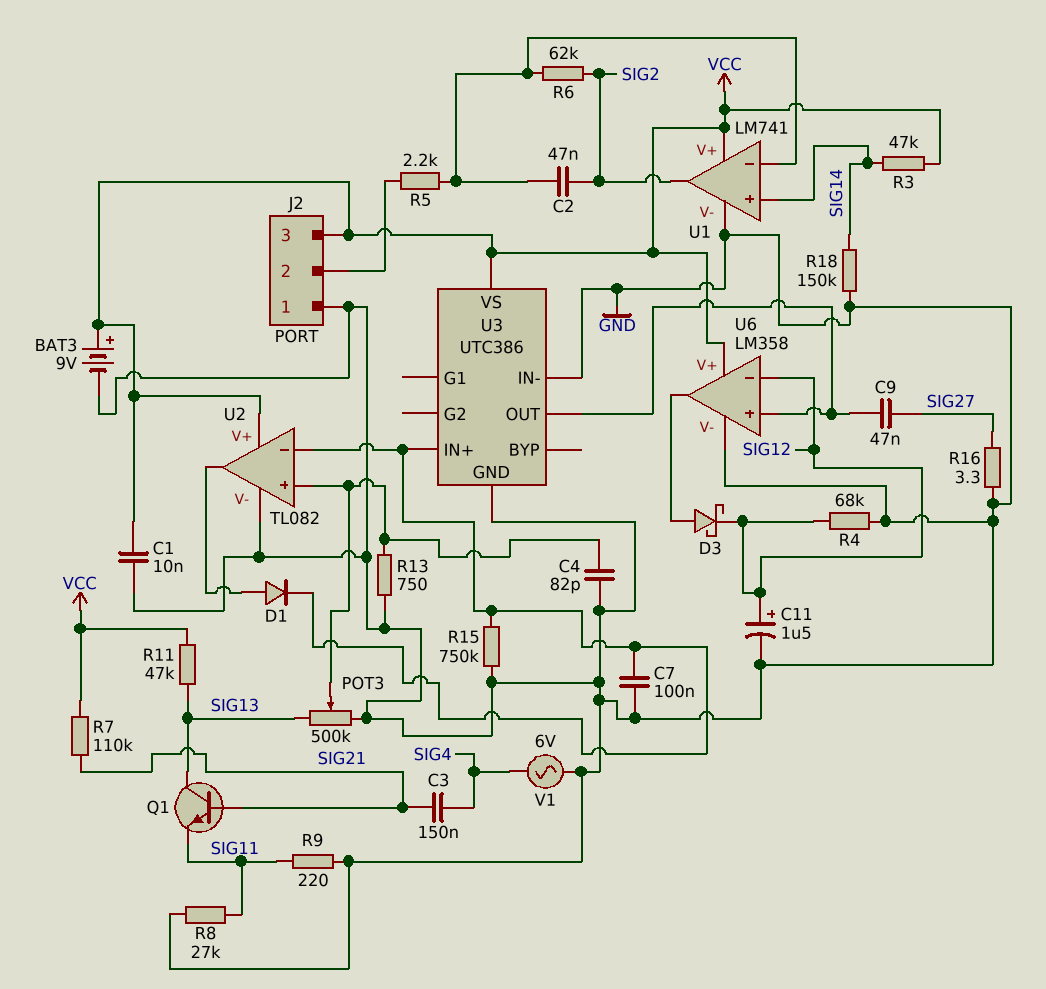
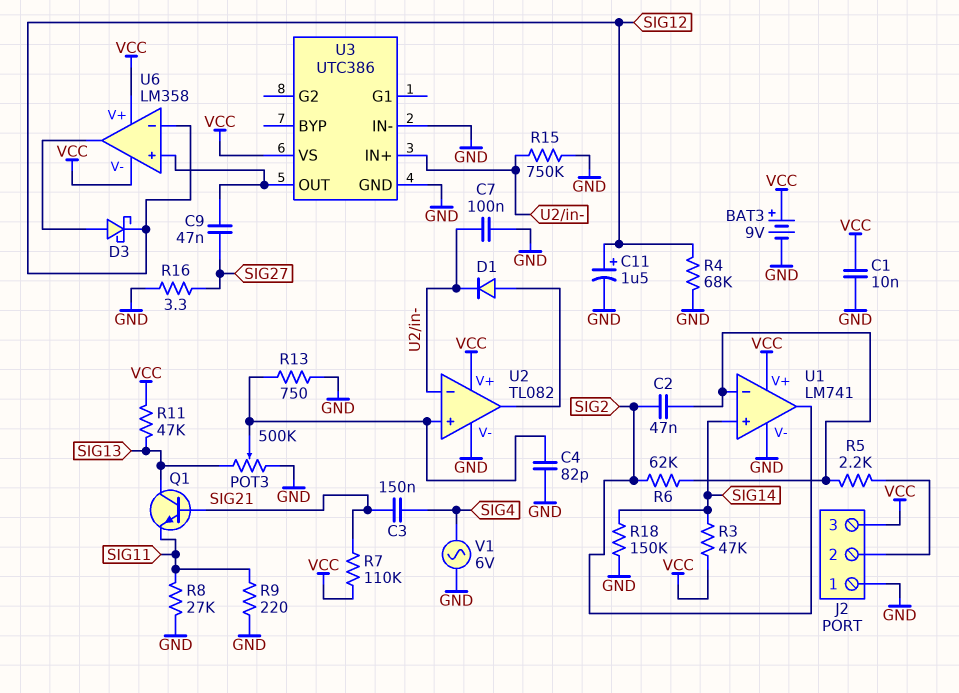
U6 pin V-: GND -> VCC

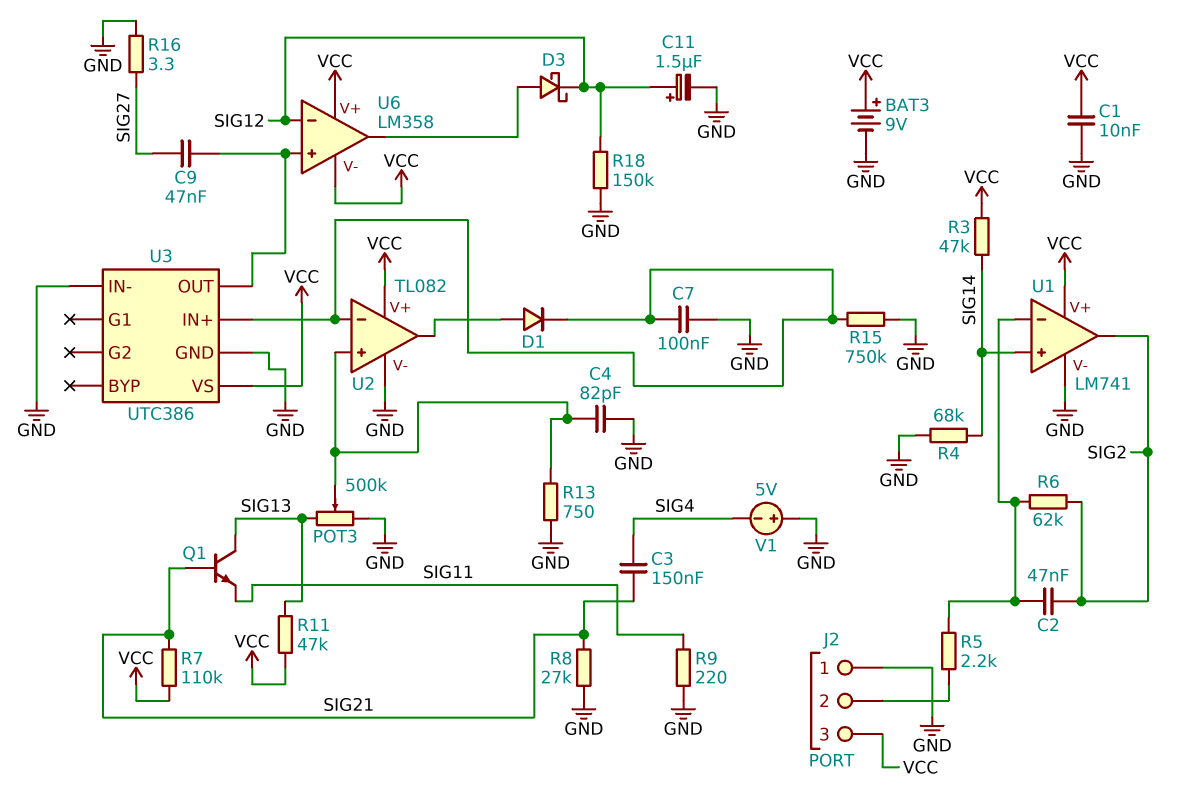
R4: 68k (GND, SIG12) -> 68k (GND, SIG14)
R8: 27k (GND, SIG11) -> 27k (GND, SIG21)
R18: 150k (GND, SIG14) -> 150k (GND, SIG12)
V1: AC 6V (GND, SIG4) -> 5V (plus GND, minus SIG4)

